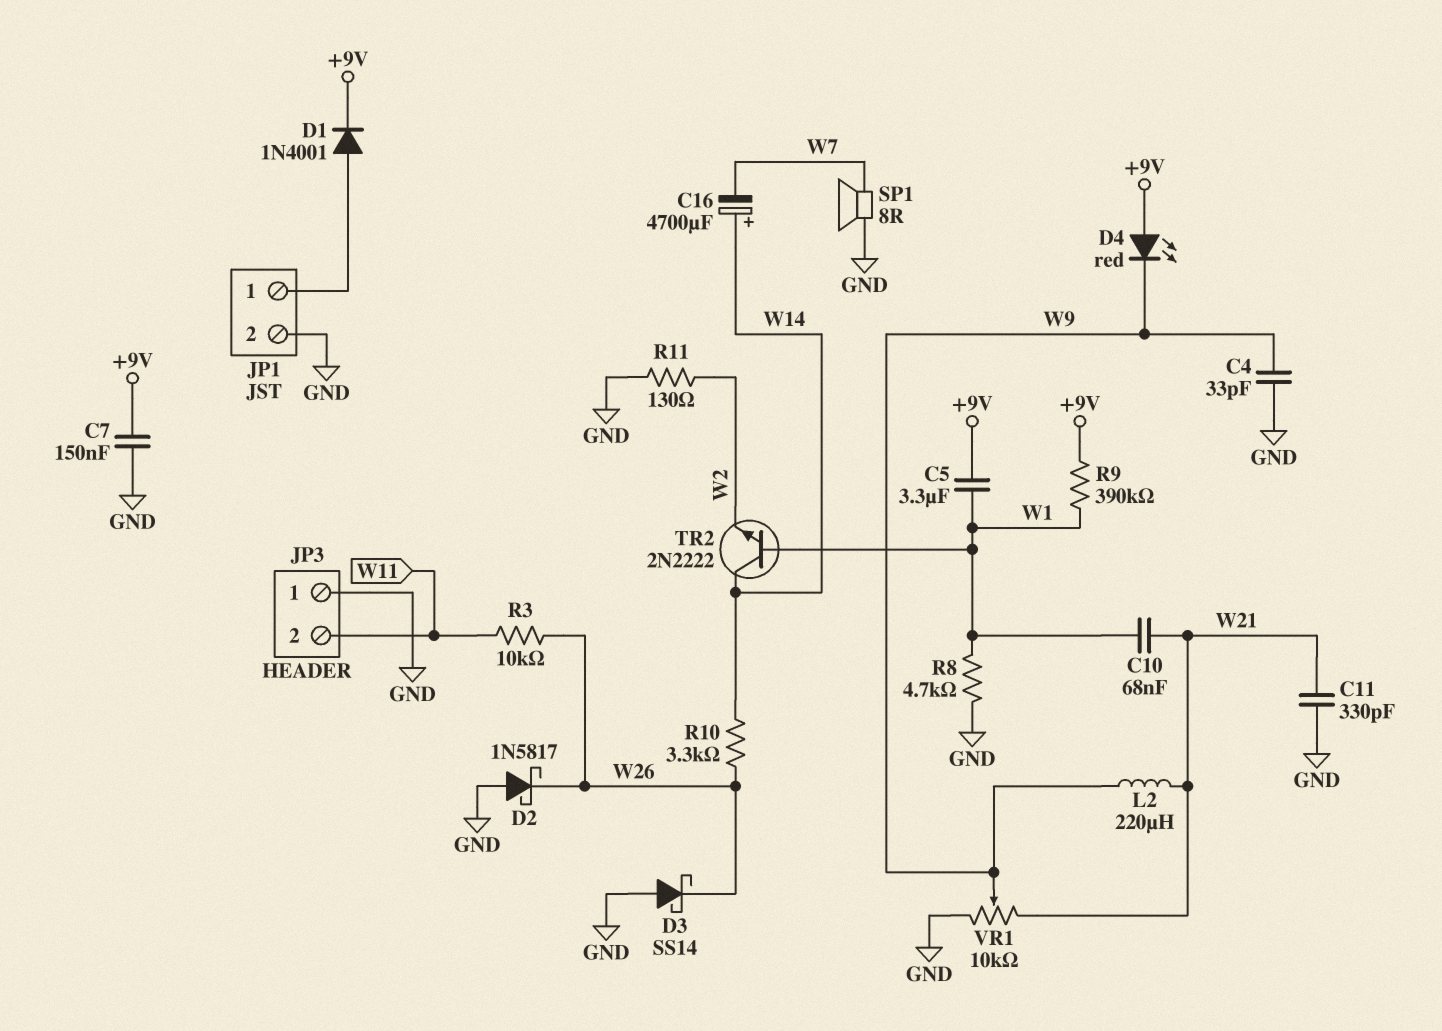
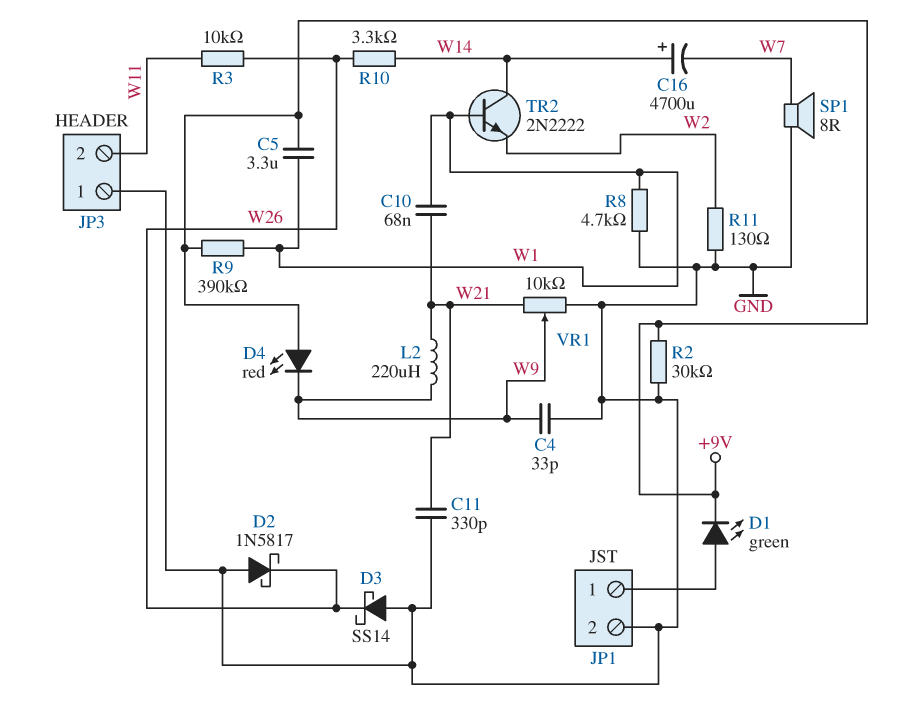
C7: 150nF (+9V, GND) -> none
D1: diode 1N4001 (A JP1/1, K +9V) -> LED green (A JP1/1, K +9V)
R2: none -> 30k (+9V, GND)

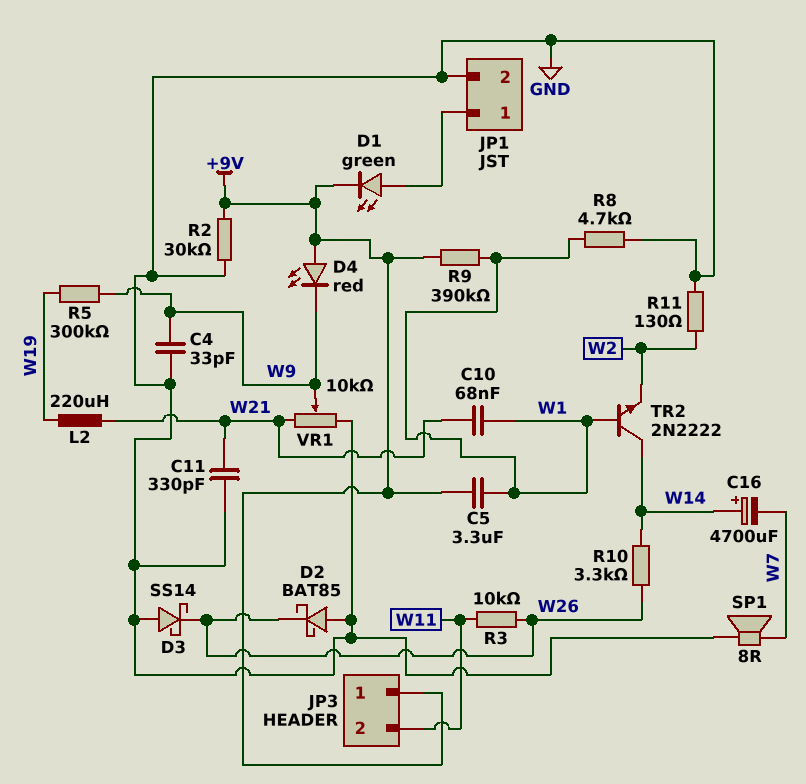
D2: schottky 1N5817 (A GND, K W26) -> schottky BAT85 (A GND, K W26)
JP3 pin 1: GND -> +9V
L2: 220uH (W9, W21) -> 220uH (W19, W21)
R5: none -> 300k (W9, W19)

